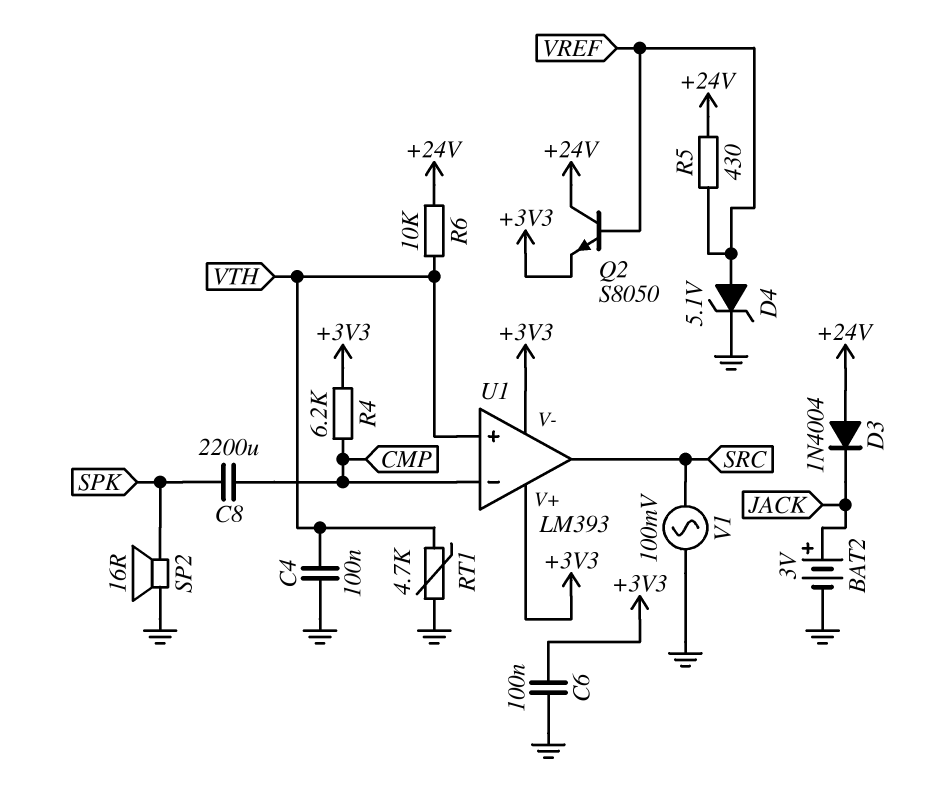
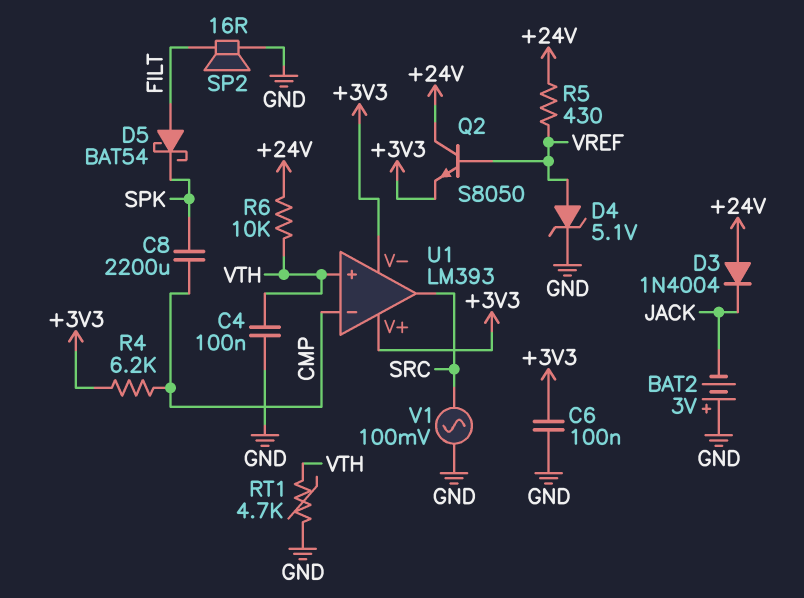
BAT2: 3V (plus JACK, minus GND) -> 3V (plus GND, minus JACK)
D5: none -> schottky BAT54 (A FILT, K SPK)
SP2: speaker 16R (GND, SPK) -> speaker 16R (FILT, GND)

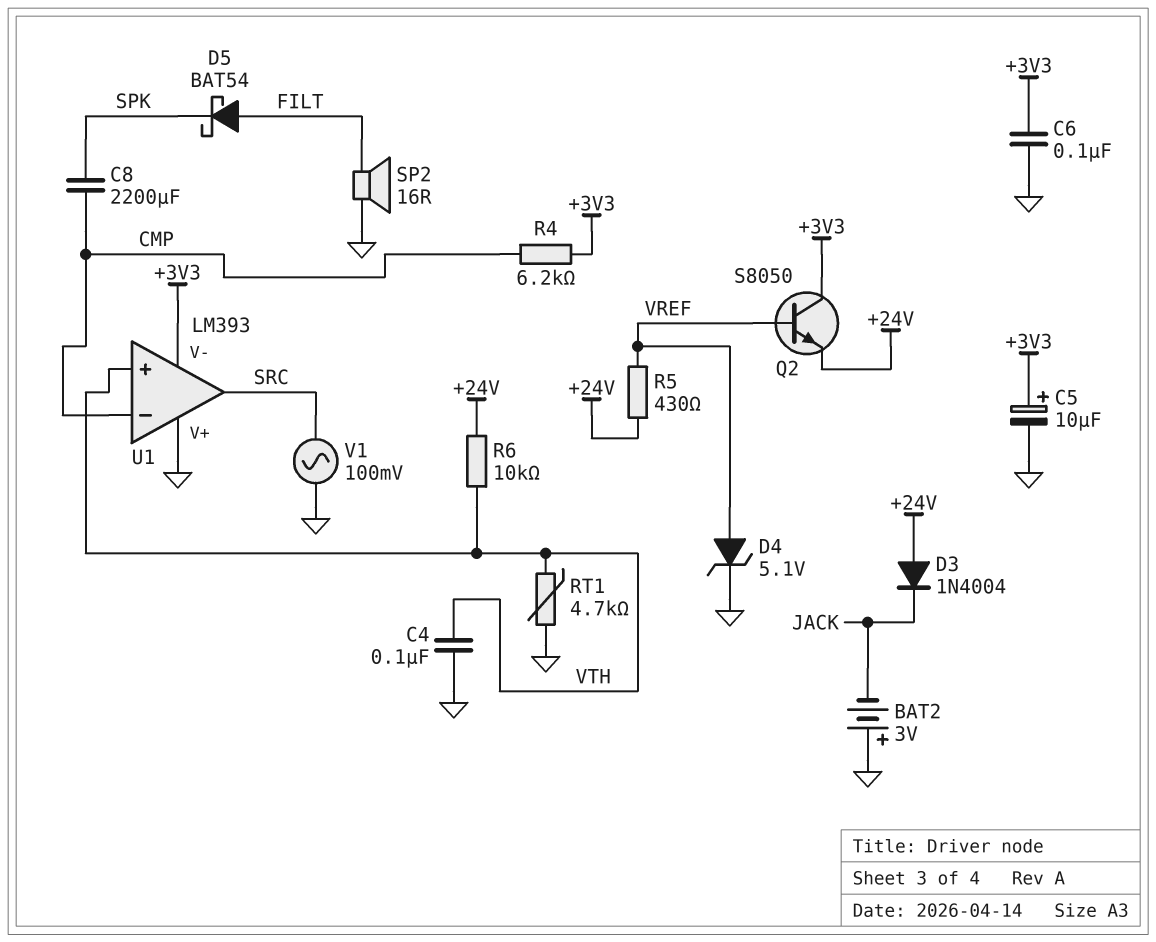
C5: none -> 10uF (plus +3V3, minus GND)
Q2: NPN S8050 (B VREF, C +24V, E +3V3) -> NPN S8050 (B VREF, C +3V3, E +24V)
U1 pin V+: +3V3 -> GND

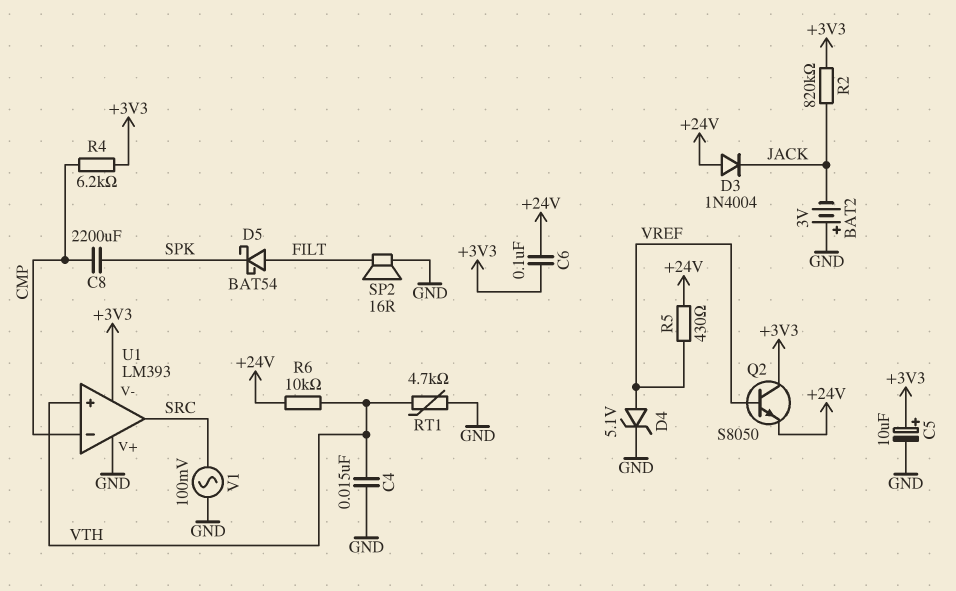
C4: 100nF (GND, VTH) -> 15nF (GND, VTH)
C6: 100nF (+3V3, GND) -> 100nF (+3V3, +24V)
R2: none -> 820k (+3V3, JACK)

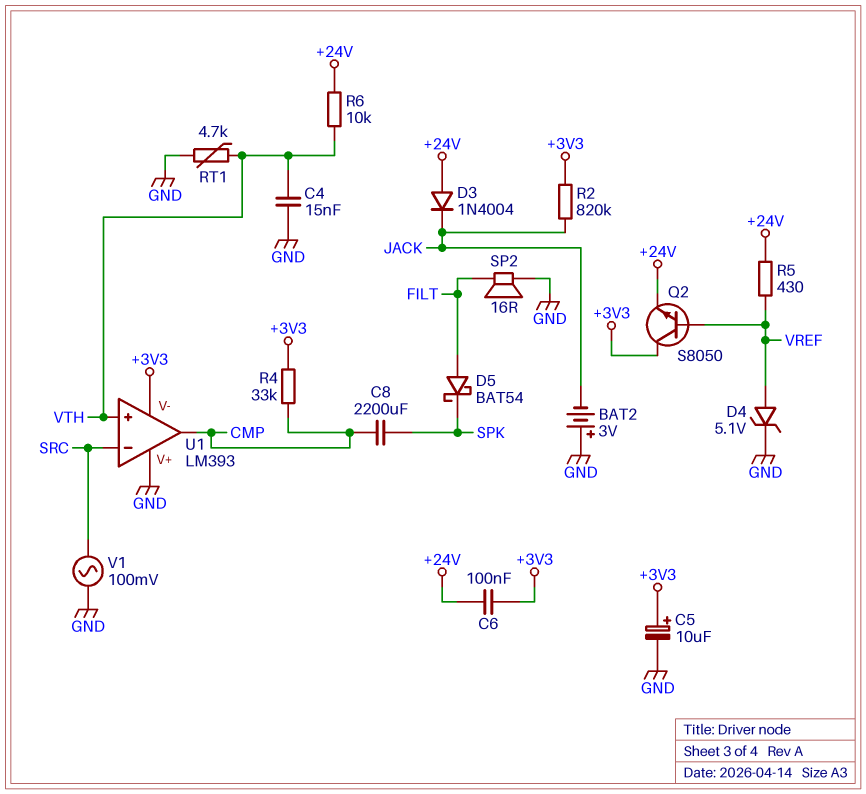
R4: 6.2k (+3V3, CMP) -> 33k (+3V3, CMP)
U1 pin in-: CMP -> SRC
U1 pin out: SRC -> CMP

